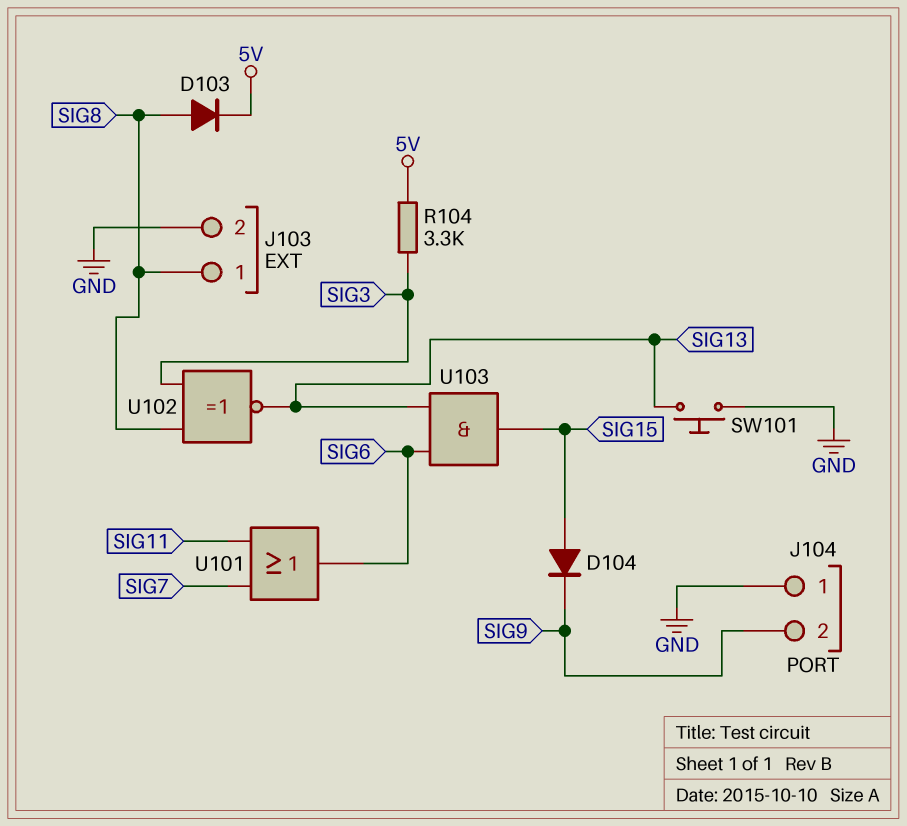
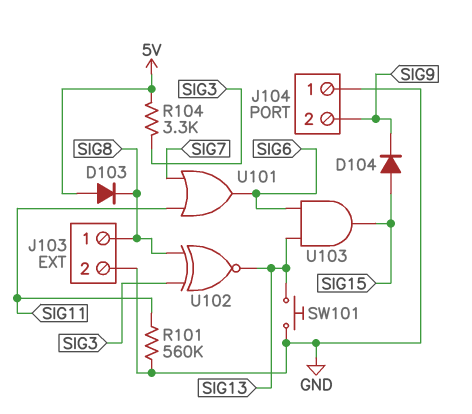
D103: diode (A SIG8, K 5V) -> diode (A 5V, K SIG8)
R101: none -> 560k (GND, SIG11)

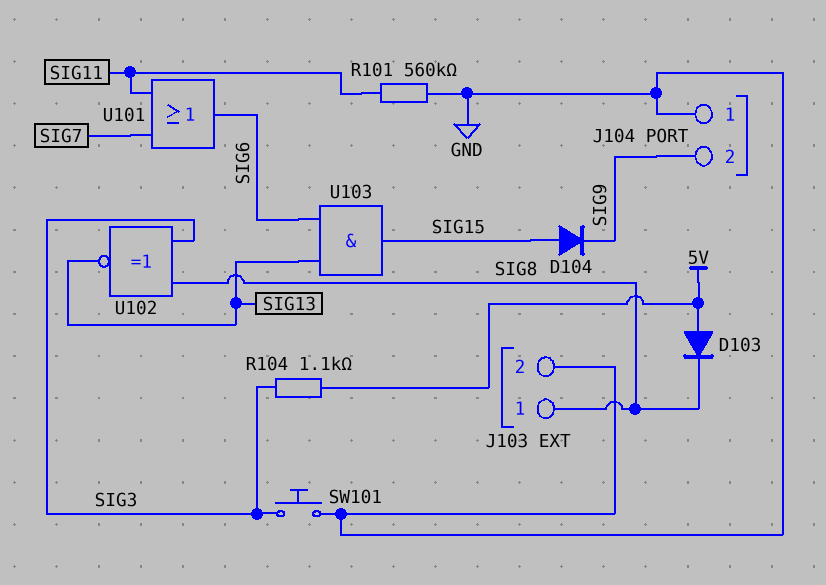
R104: 3.3k (5V, SIG3) -> 1.1k (5V, SIG3)
SW101: button (GND, SIG13) -> button (GND, SIG3)

